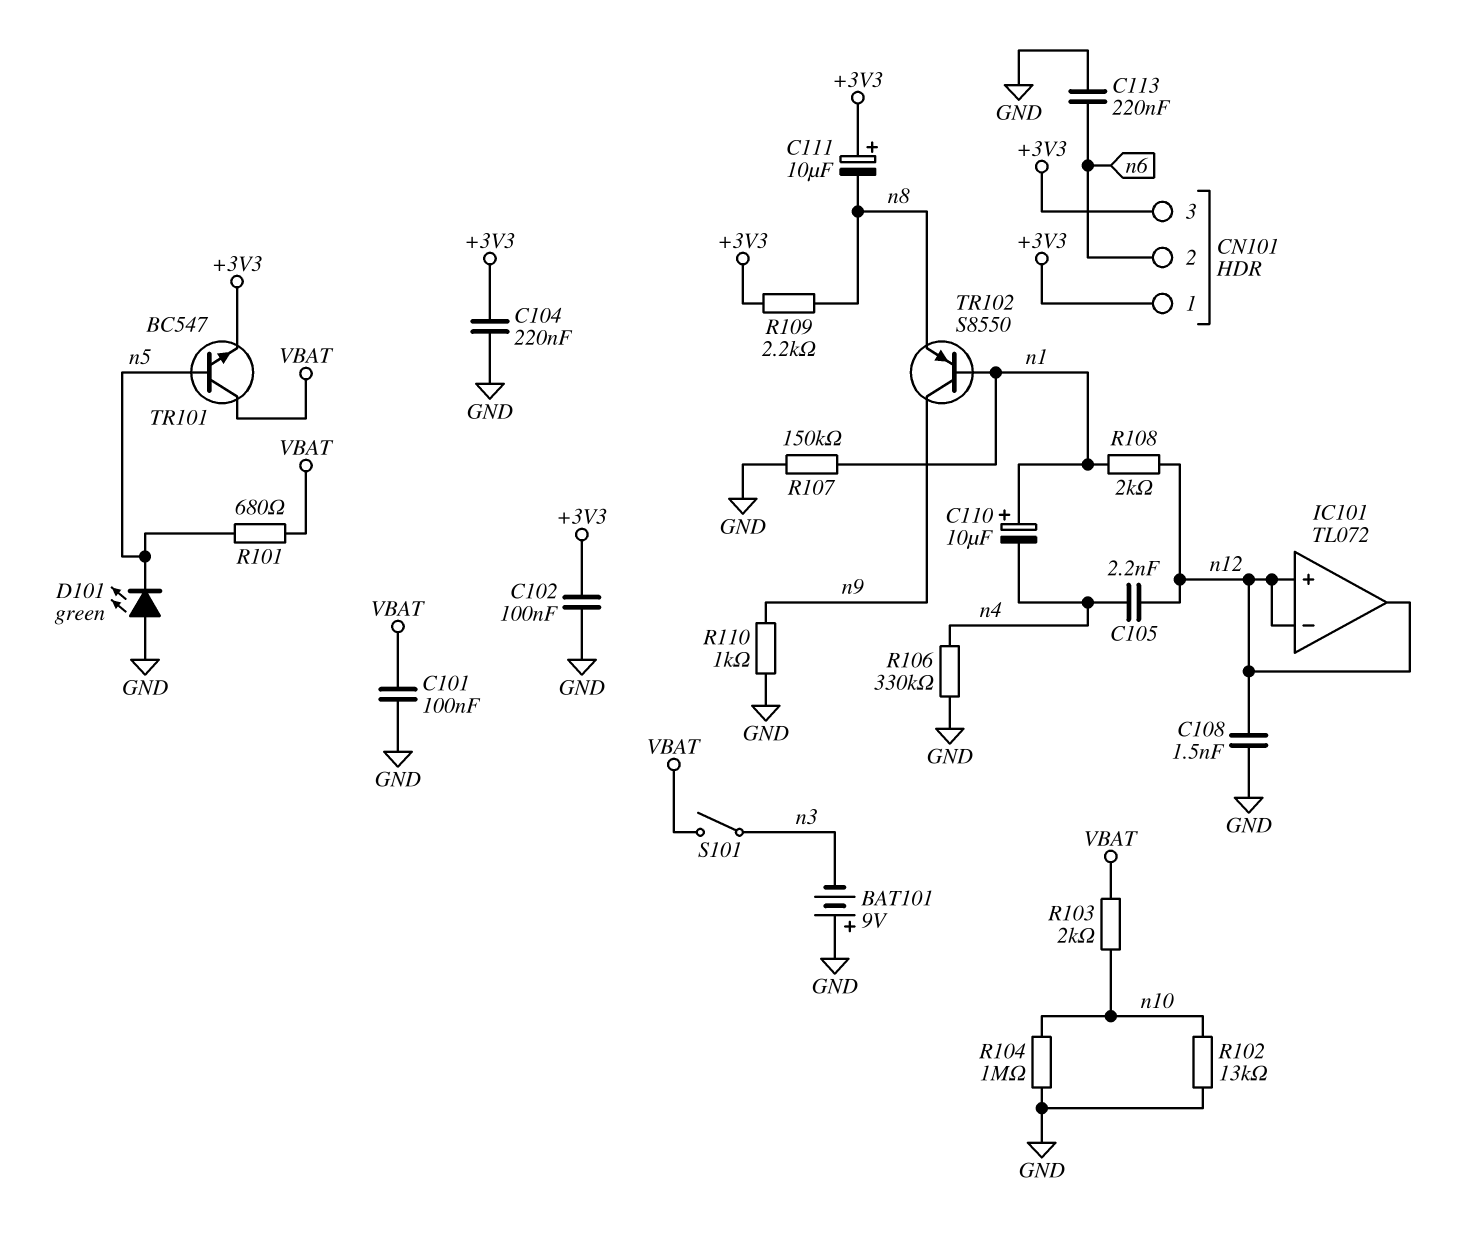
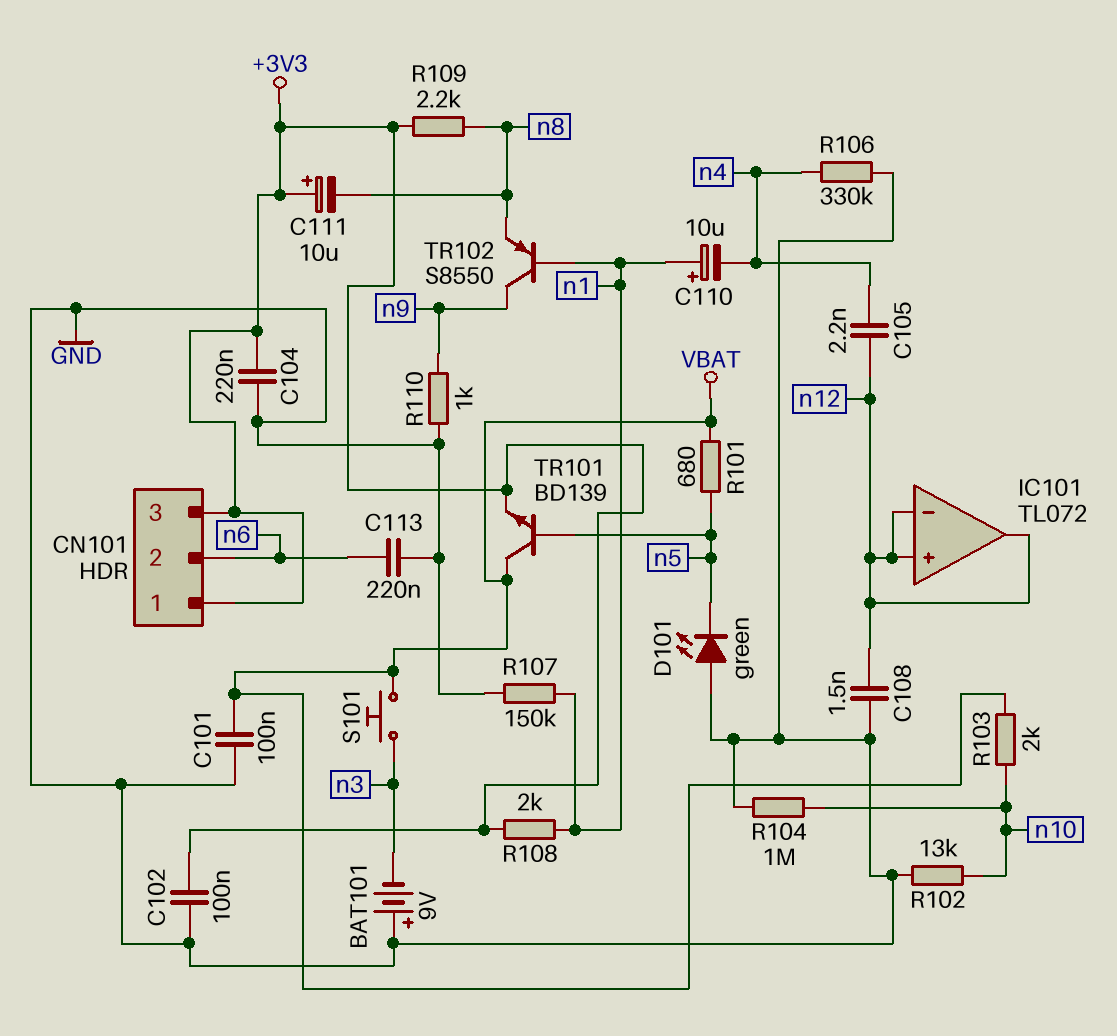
R108: 2k (n1, n12) -> 2k (+3V3, n1)
S101: switch (VBAT, n3) -> button (VBAT, n3)
TR101: NPN BC547 (B n5, C VBAT, E +3V3) -> NPN BD139 (B n5, C VBAT, E +3V3)

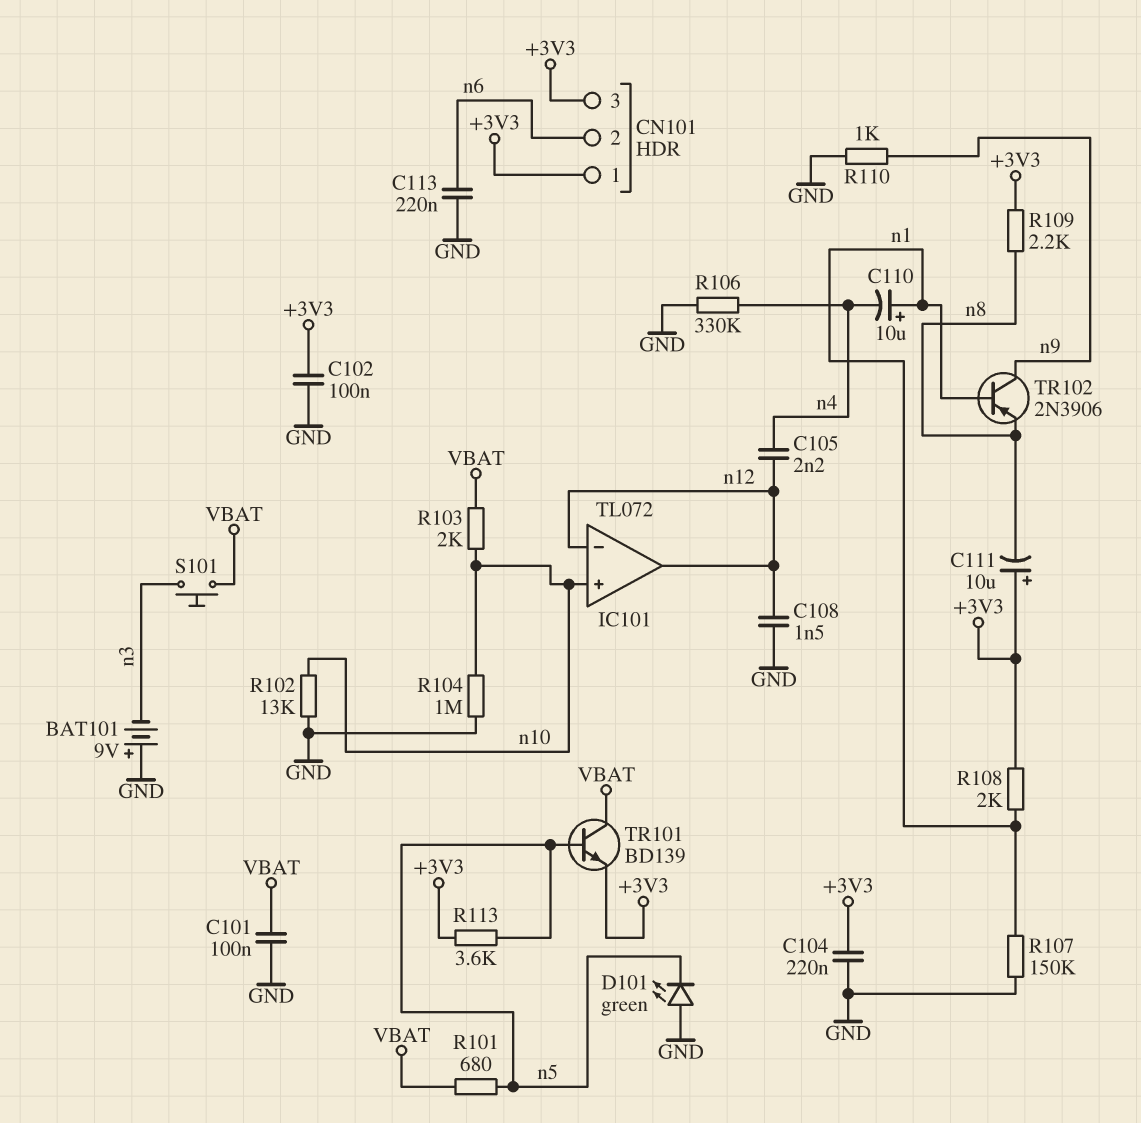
IC101 pin in+: n12 -> n10
R113: none -> 3.6k (+3V3, n5)
TR102: PNP S8550 (B n1, C n9, E n8) -> PNP 2N3906 (B n1, C n9, E n8)

